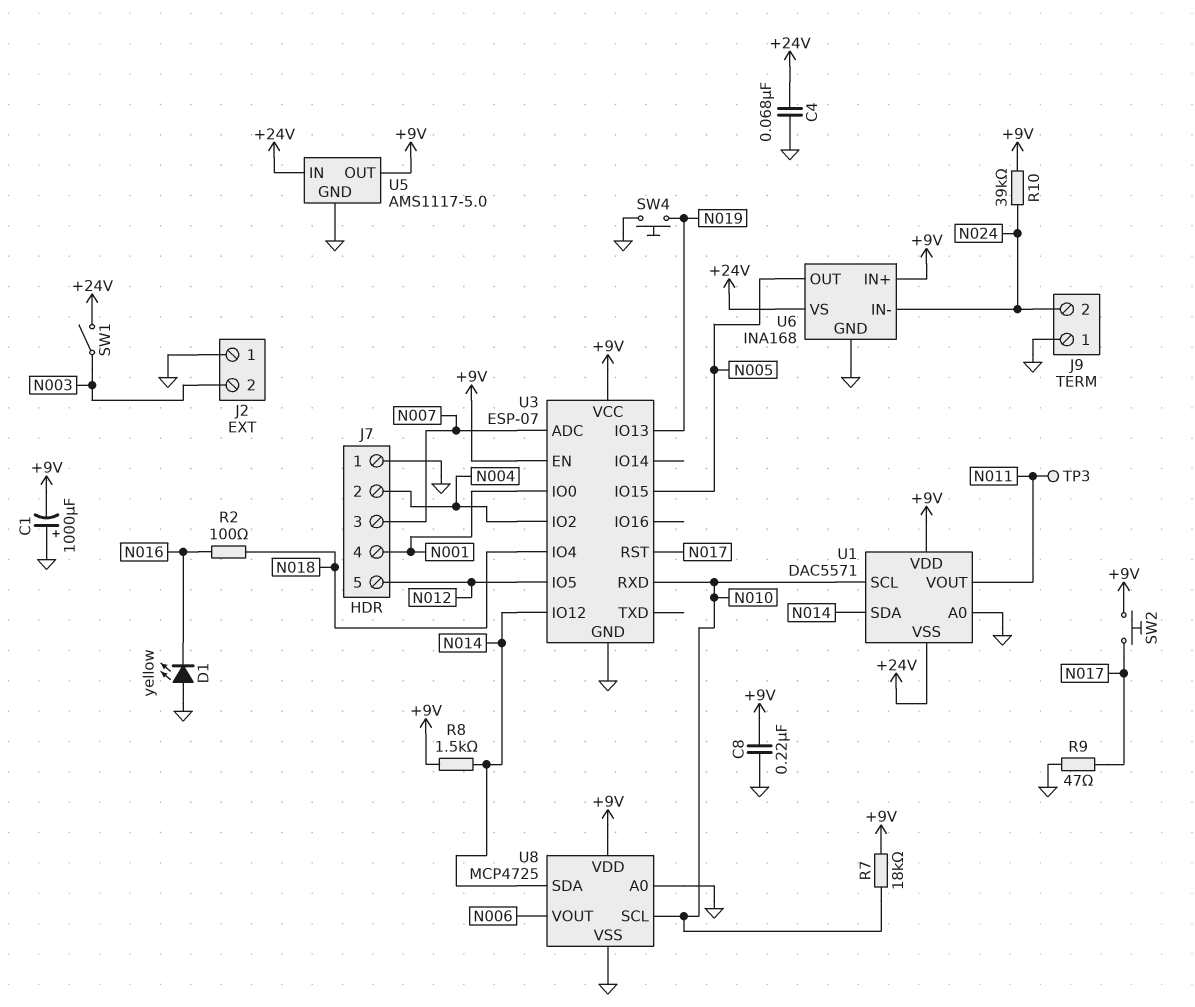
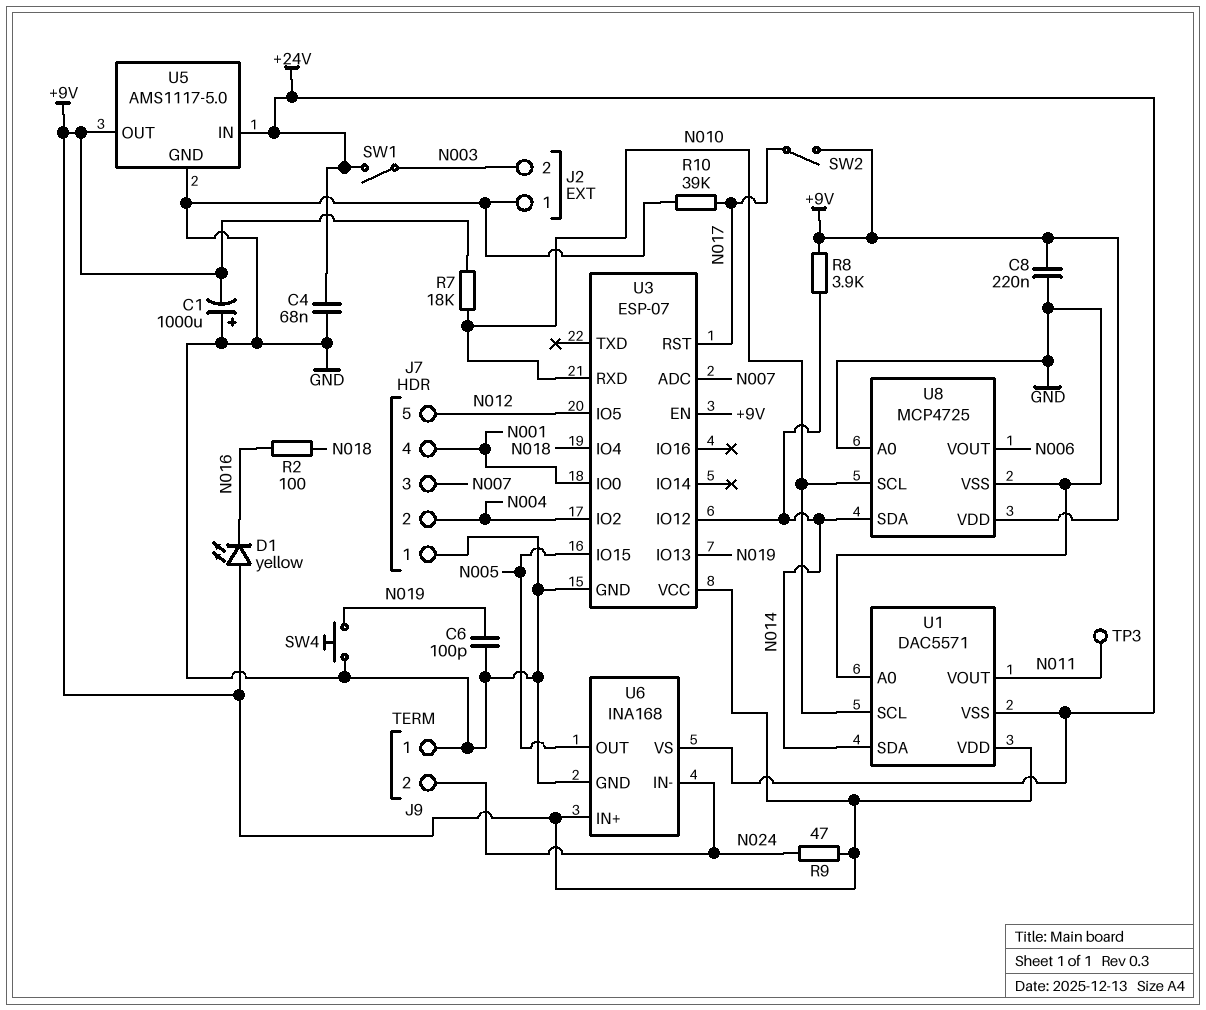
C6: none -> 100pF (GND, N019)
D1: LED yellow (A GND, K N016) -> LED yellow (A +9V, K N016)
R8: 1.5k (+9V, N014) -> 3.9k (+9V, N014)
R9: 47 (GND, N017) -> 47 (+9V, N024)
R10: 39k (+9V, N024) -> 39k (GND, N017)
SW2: button (+9V, N017) -> switch (+9V, N017)

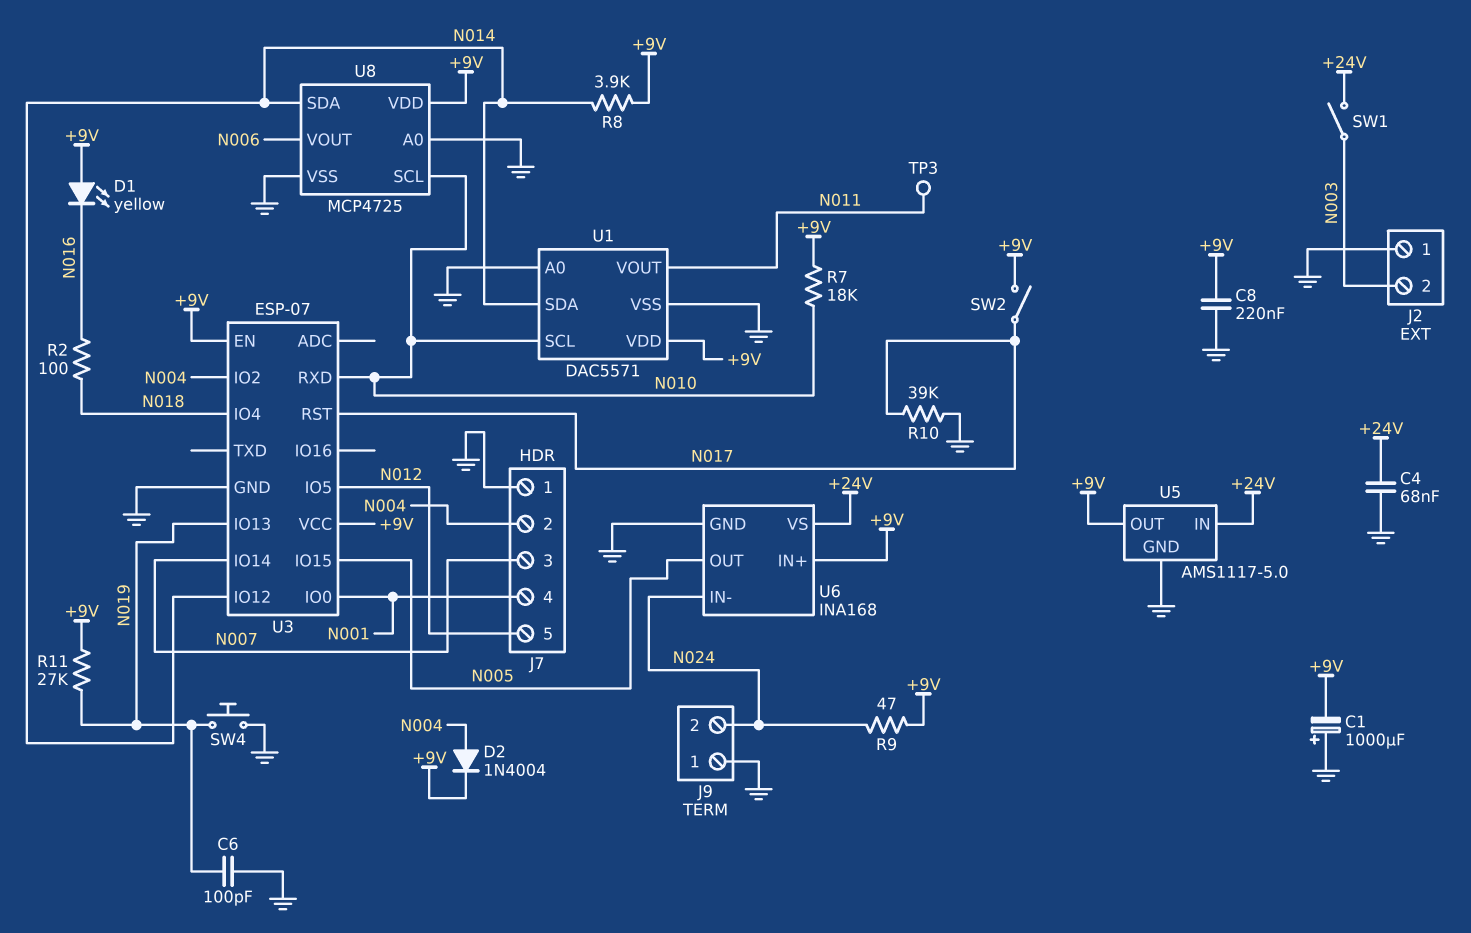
D2: none -> diode 1N4004 (A N004, K +9V)
R11: none -> 27k (+9V, N019)
U1 pin VSS: +24V -> GND
U3 pin ADC: N007 -> none
U3 pin IO14: none -> N007

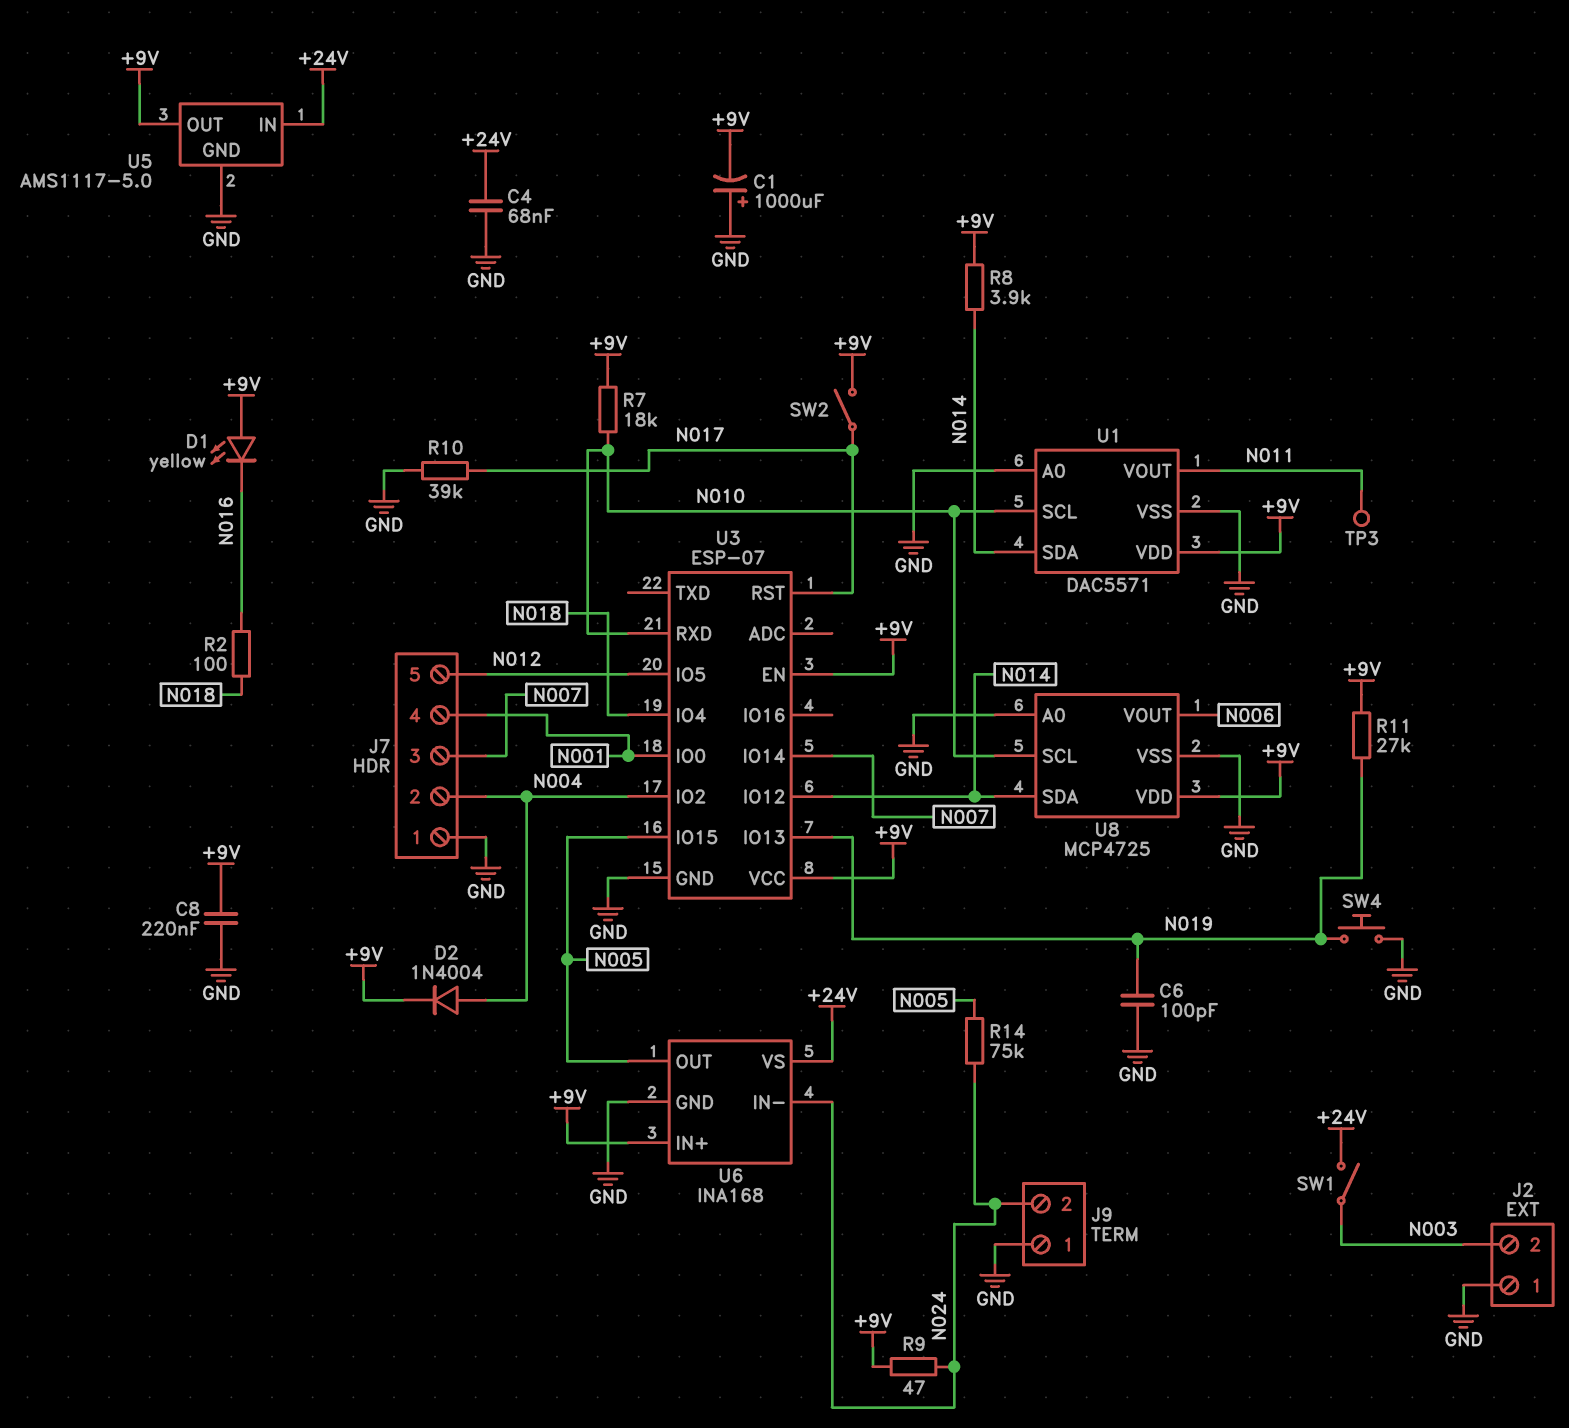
R14: none -> 75k (N005, N024)

